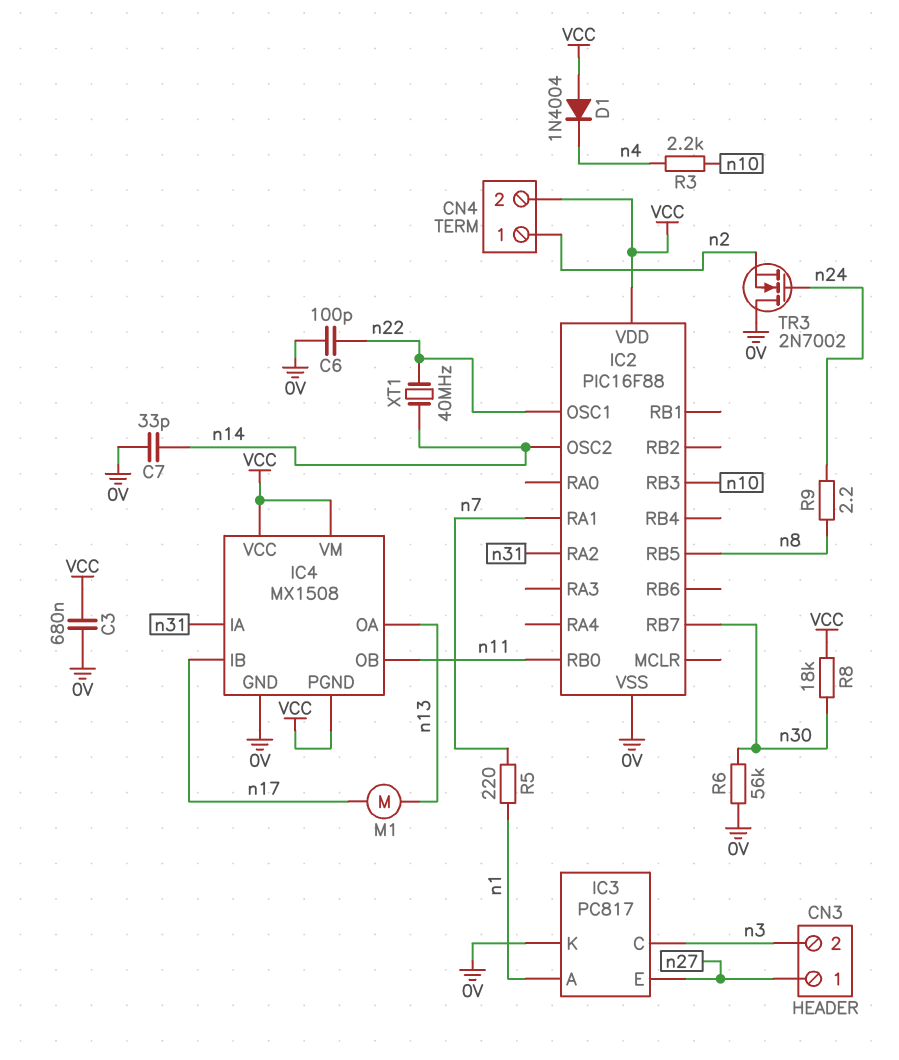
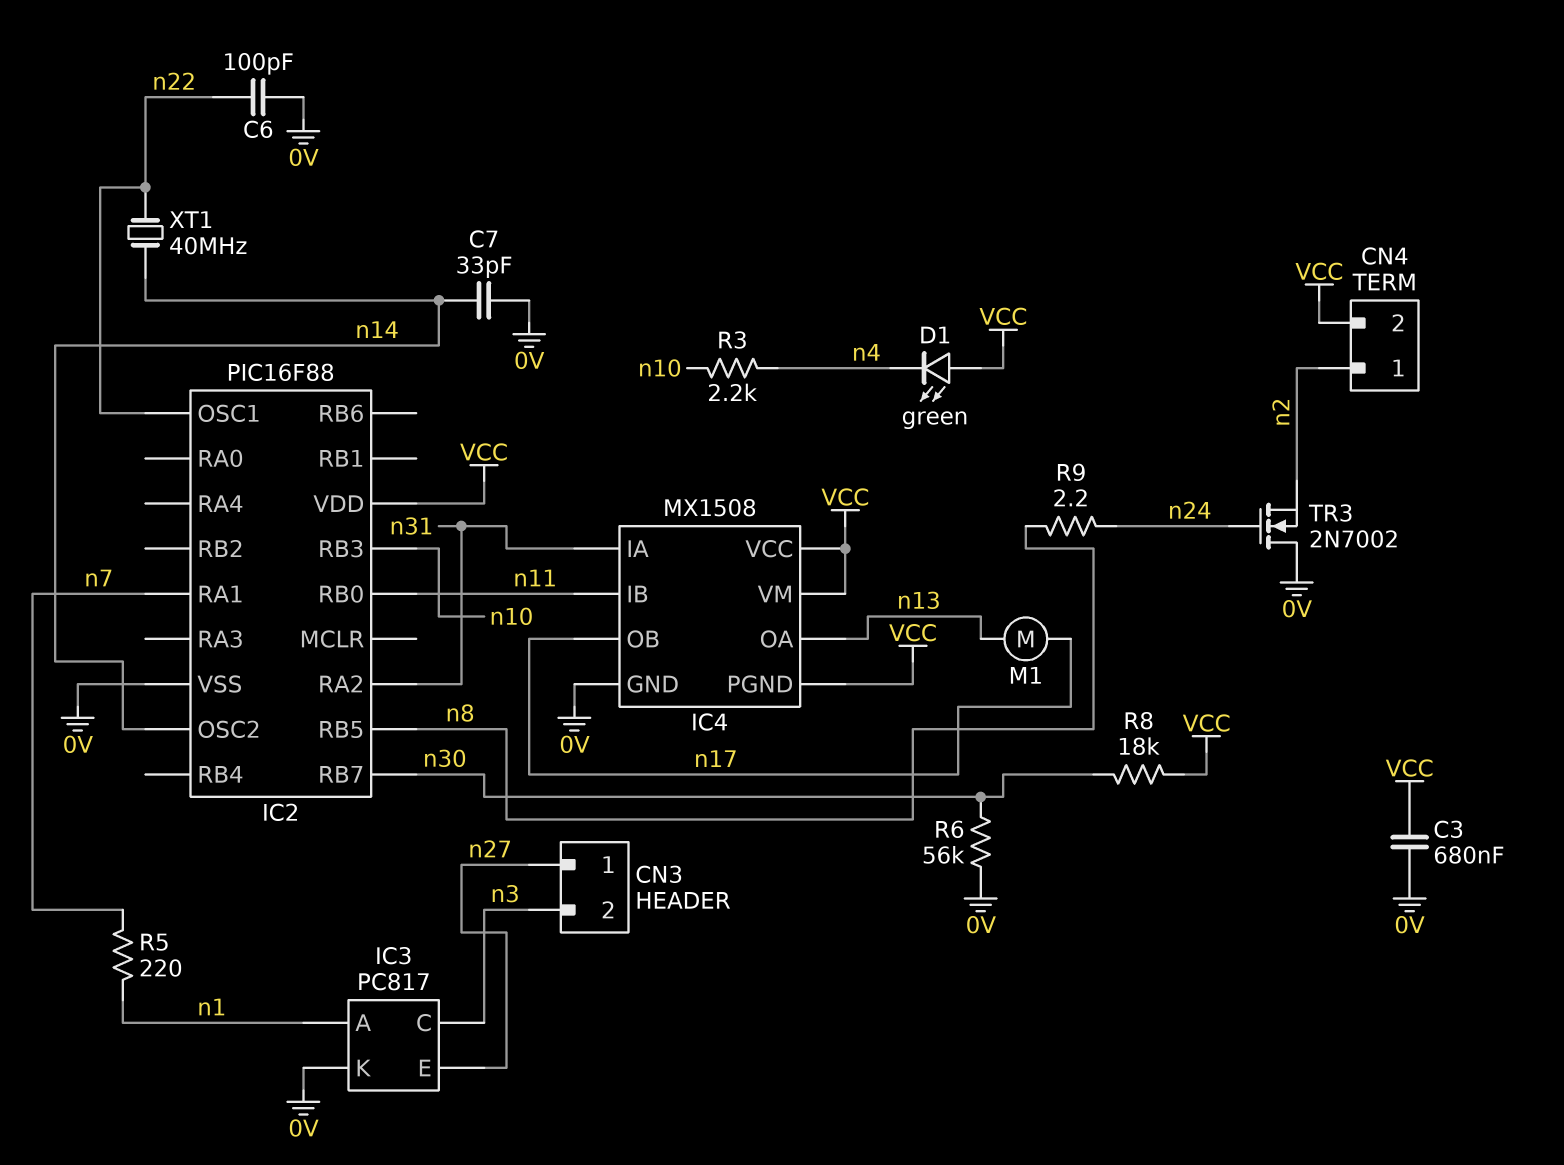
D1: diode 1N4004 (A VCC, K n4) -> LED green (A VCC, K n4)
IC4 pin IB: n17 -> n11
IC4 pin OB: n11 -> n17

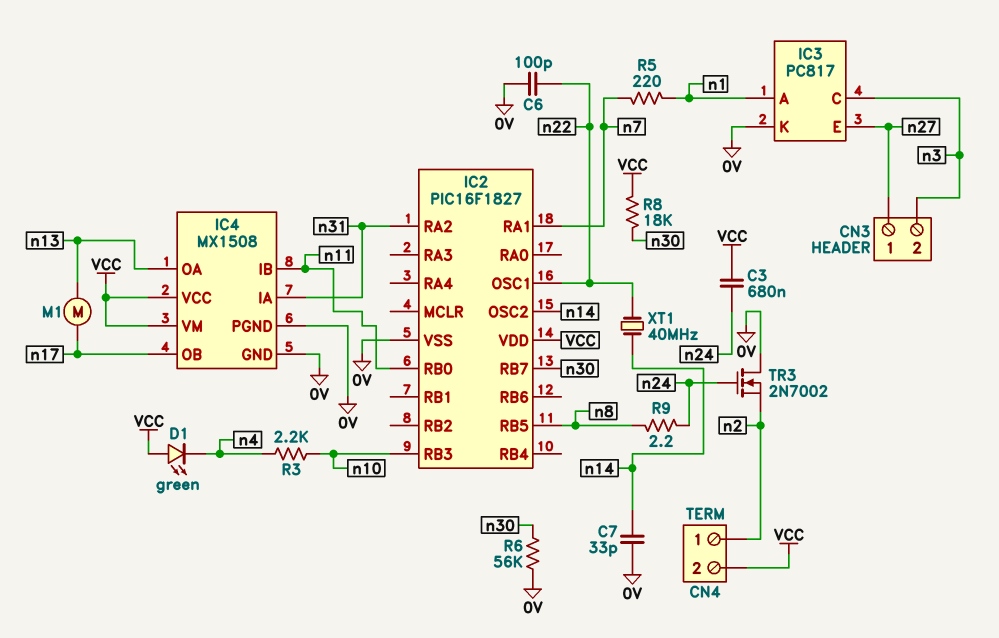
C3: 680nF (0V, VCC) -> 680nF (VCC, n24)
IC2: PIC16F88 -> PIC16F1827
IC4 pin PGND: VCC -> 0V

